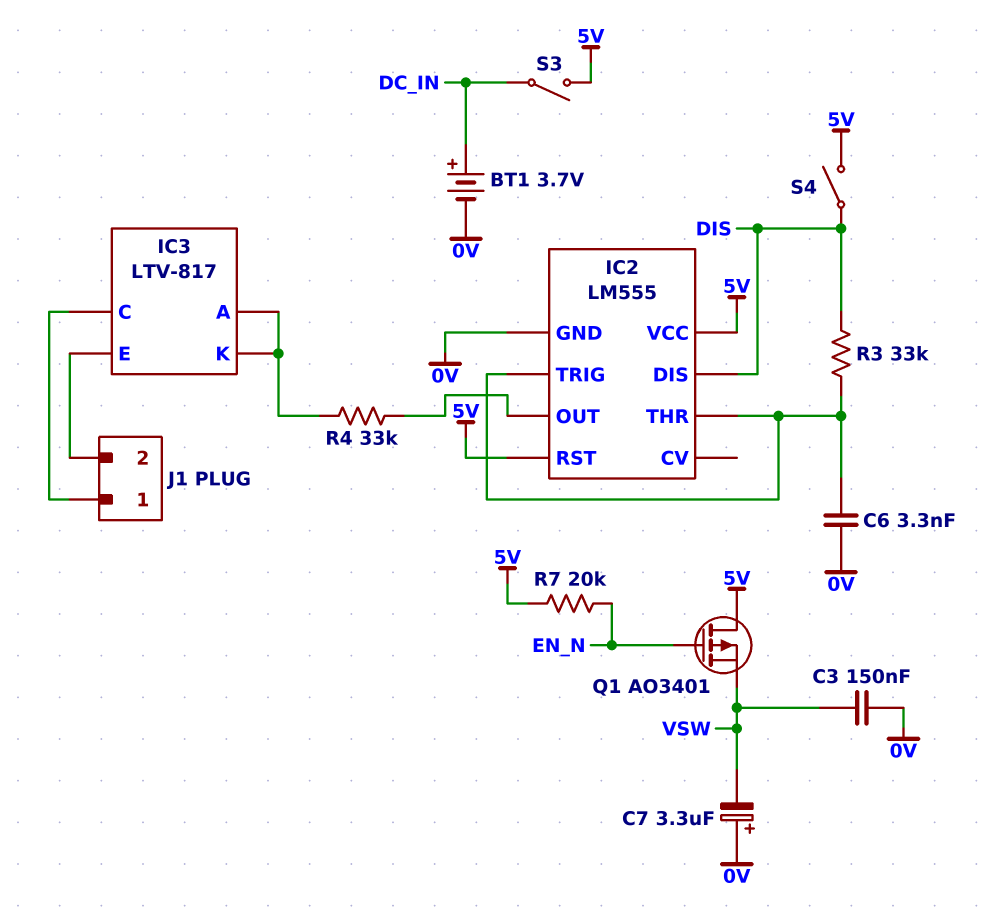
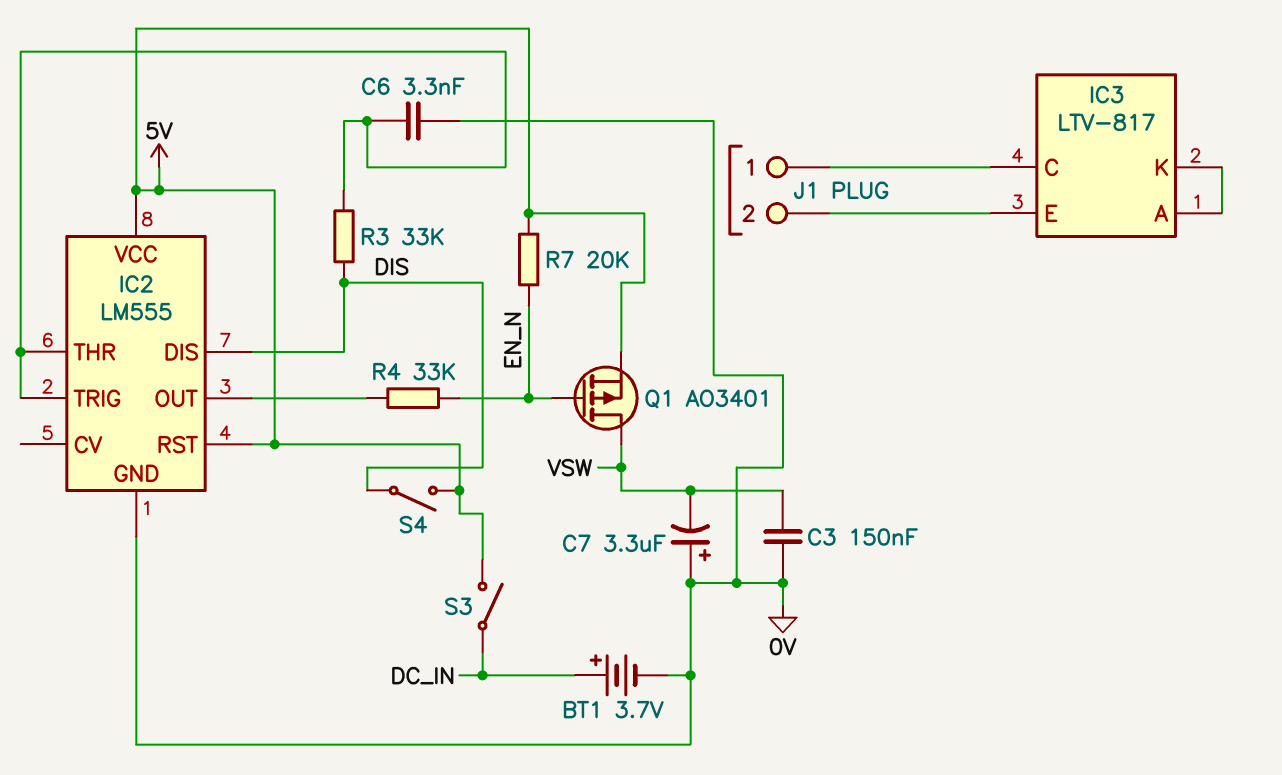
Q1: PMOS AO3401 (G EN_N, D 5V, S VSW) -> PMOS AO3401 (G EN_N, D VSW, S 5V)
R4: 33k (IC2/OUT, IC3/A) -> 33k (EN_N, IC2/OUT)

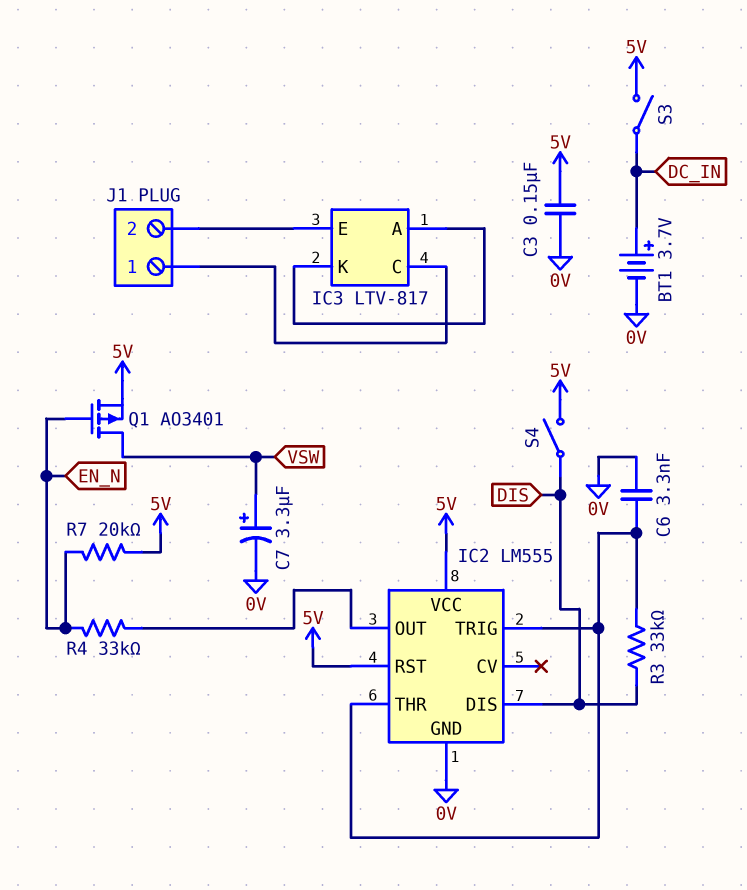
C3: 150nF (0V, VSW) -> 150nF (0V, 5V)
C7: 3.3uF (plus 0V, minus VSW) -> 3.3uF (plus VSW, minus 0V)

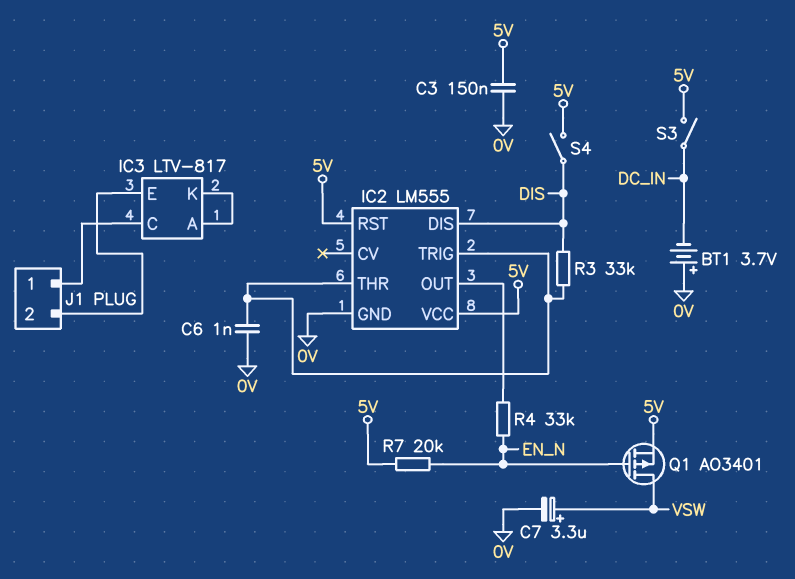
BT1: 3.7V (plus DC_IN, minus 0V) -> 3.7V (plus 0V, minus DC_IN)
C6: 3.3nF (0V, IC2/THR) -> 1nF (0V, IC2/THR)

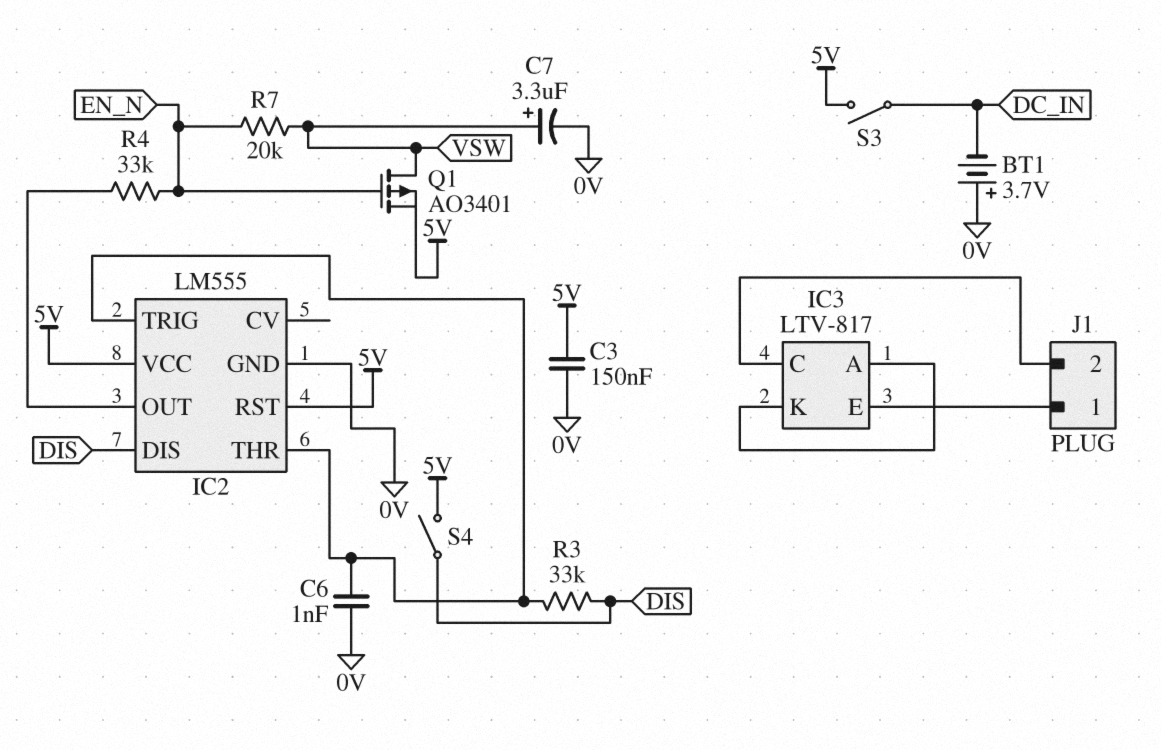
J1 pin 1: IC3/C -> IC3/E
J1 pin 2: IC3/E -> IC3/C
R7: 20k (5V, EN_N) -> 20k (EN_N, VSW)

